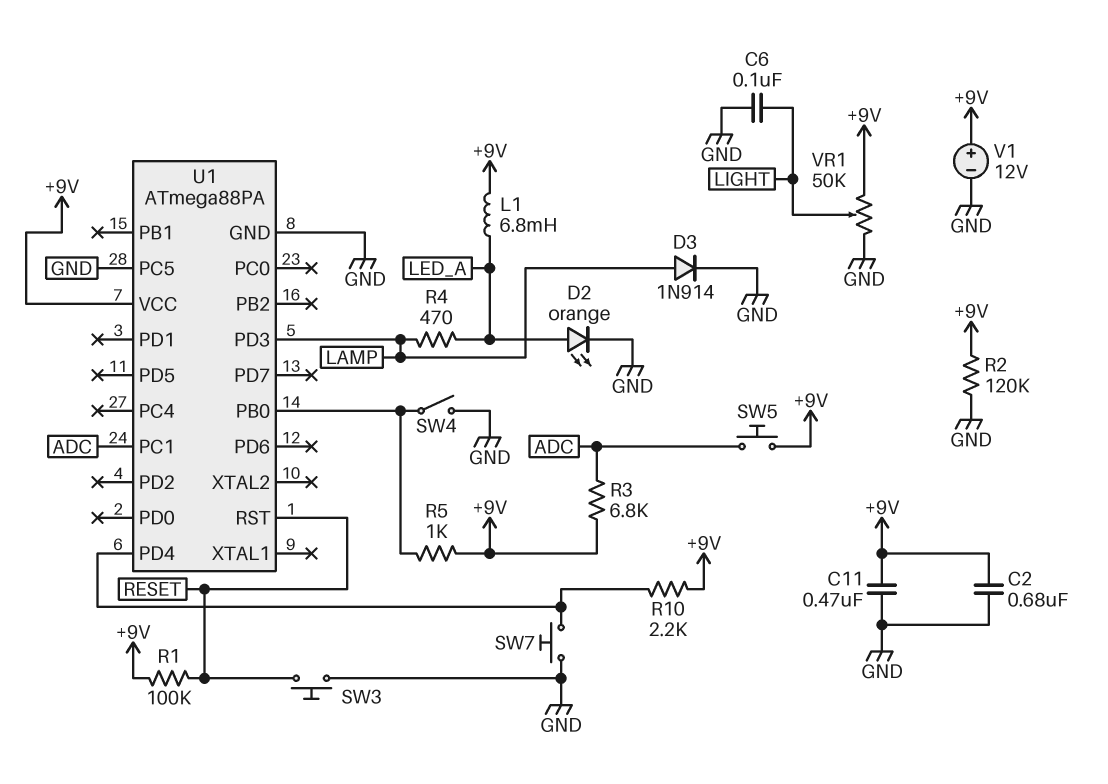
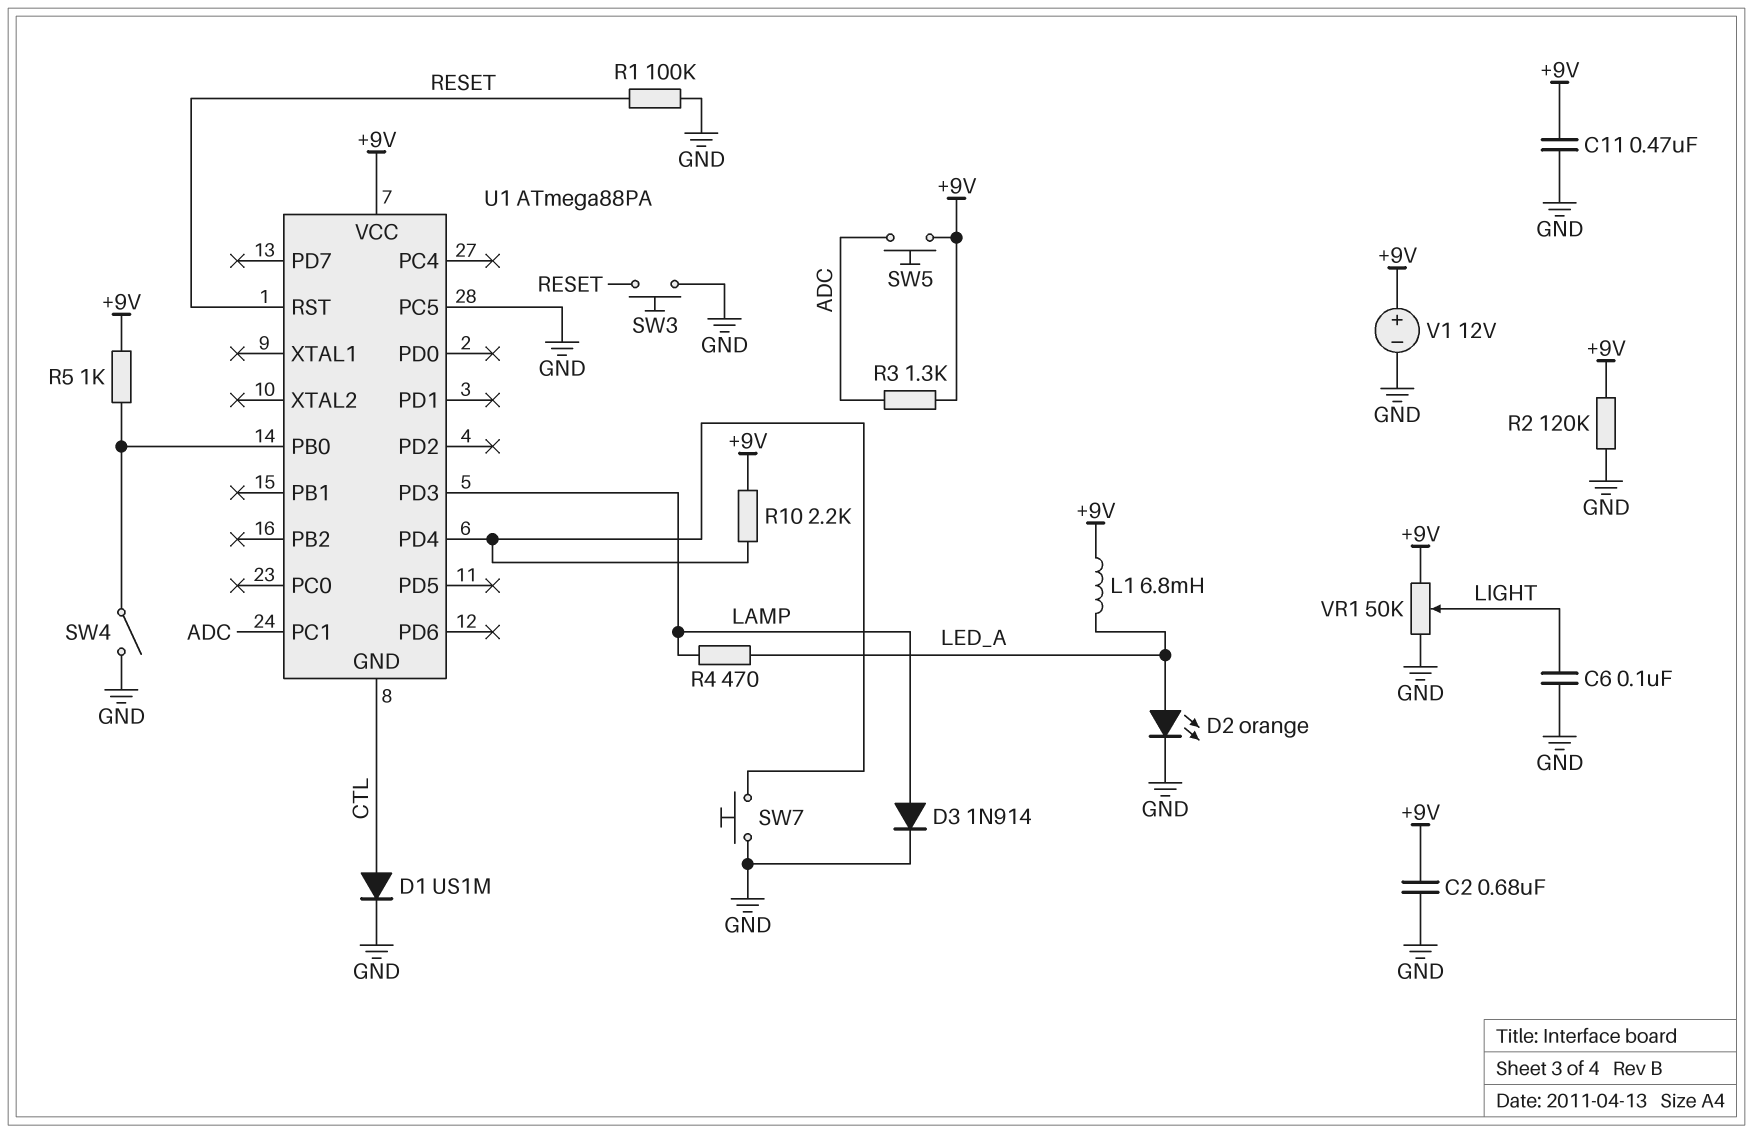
D1: none -> diode US1M (A CTL, K GND)
R1: 100k (+9V, RESET) -> 100k (GND, RESET)
R3: 6.8k (+9V, ADC) -> 1.3k (+9V, ADC)
U1 pin GND: GND -> CTL

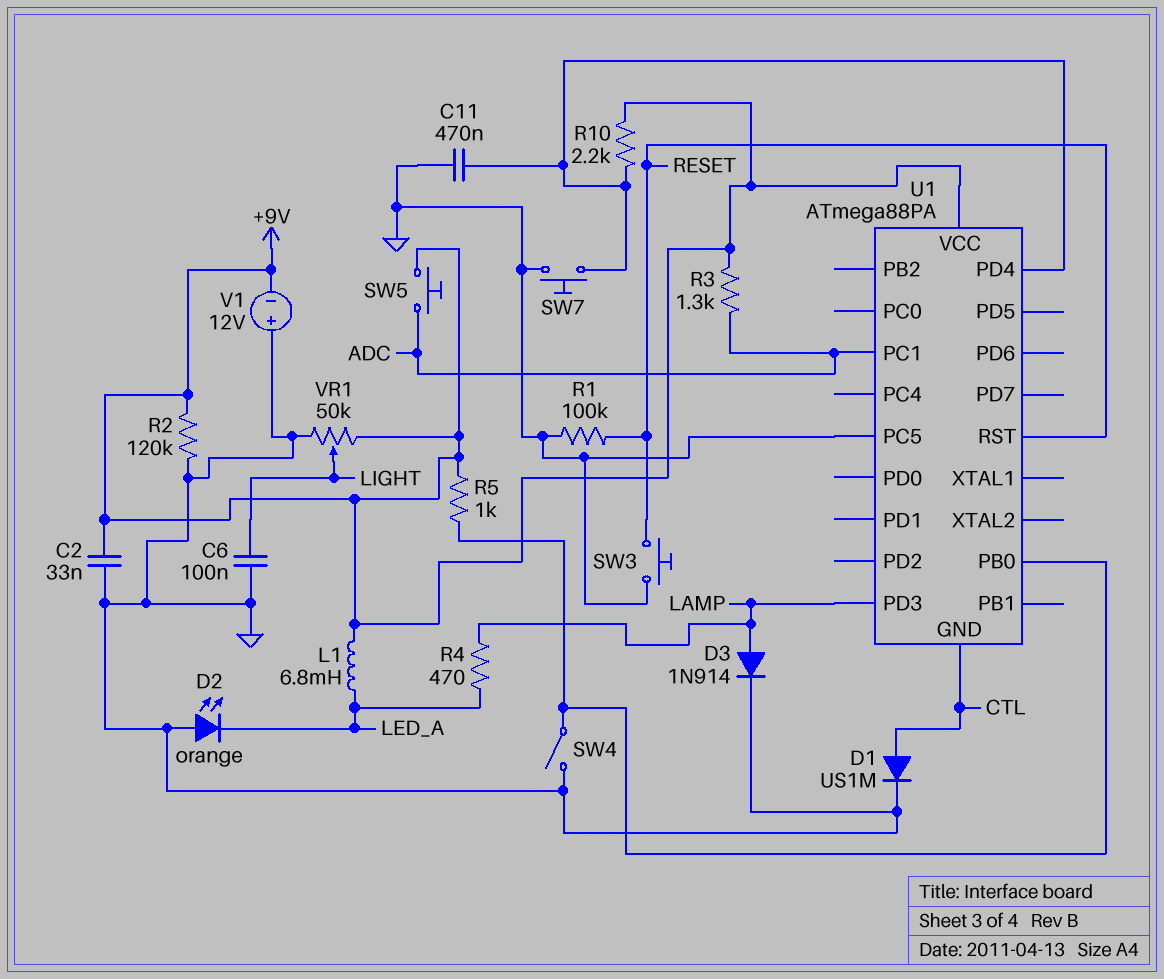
C2: 680nF (+9V, GND) -> 33nF (+9V, GND)
C11: 470nF (+9V, GND) -> 470nF (GND, U1/PD4)
D2: LED orange (A LED_A, K GND) -> LED orange (A GND, K LED_A)
V1: 12V (plus +9V, minus GND) -> 12V (plus GND, minus +9V)

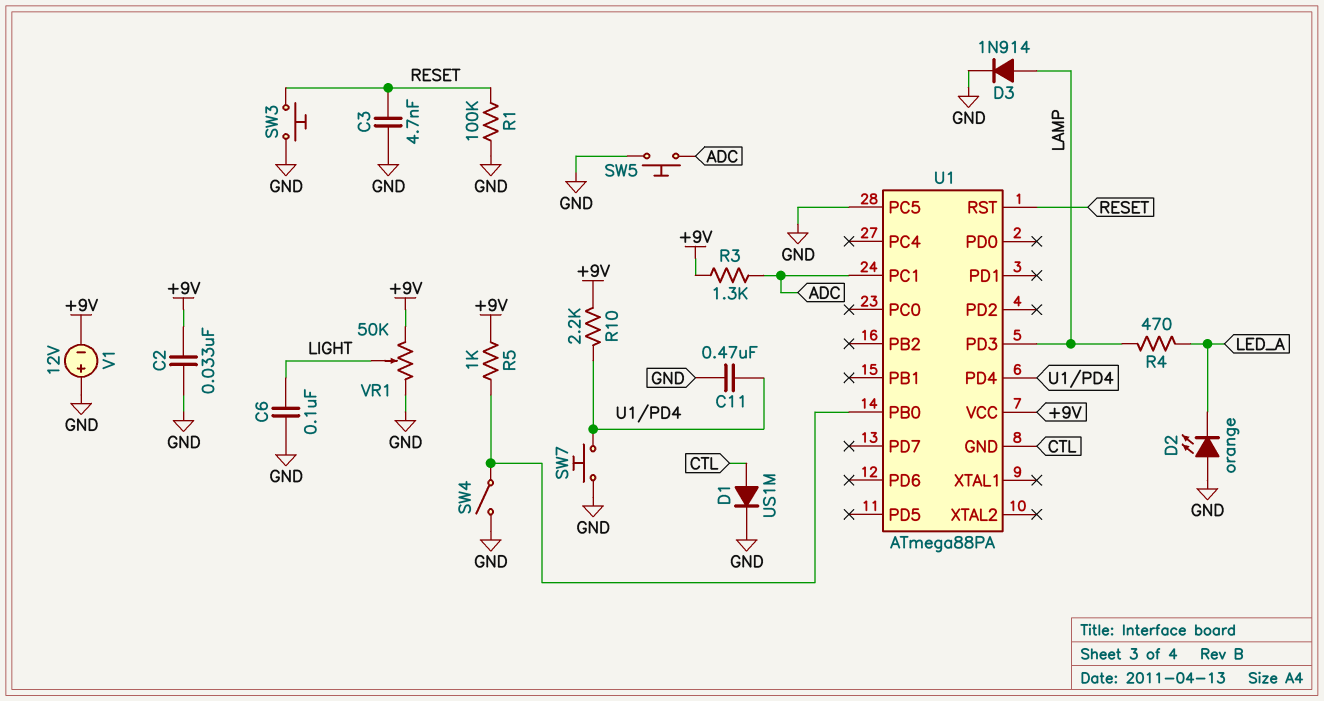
C3: none -> 4.7nF (GND, RESET)
L1: 6.8mH (+9V, LED_A) -> none
R2: 120k (+9V, GND) -> none
SW5: button (+9V, ADC) -> button (ADC, GND)

